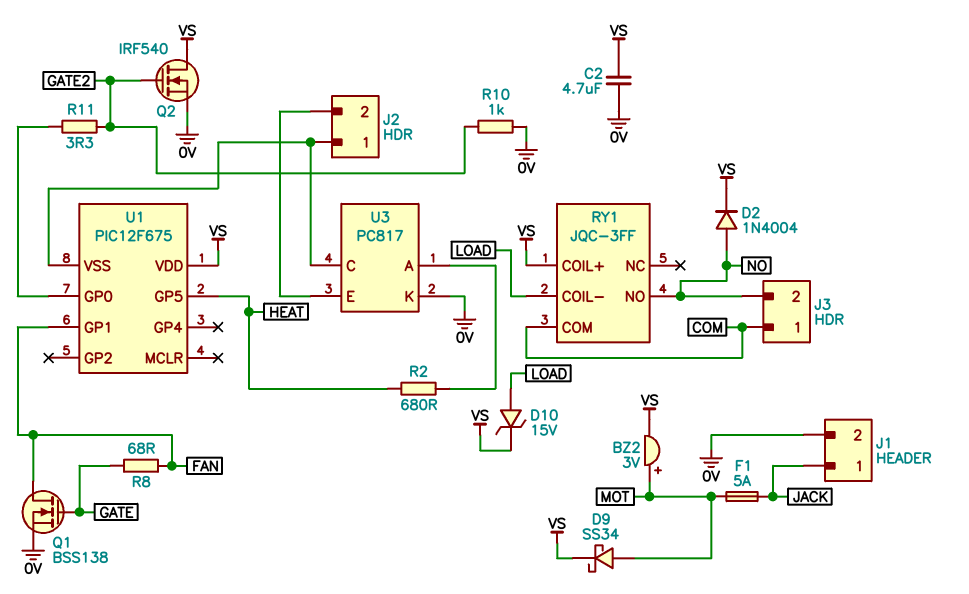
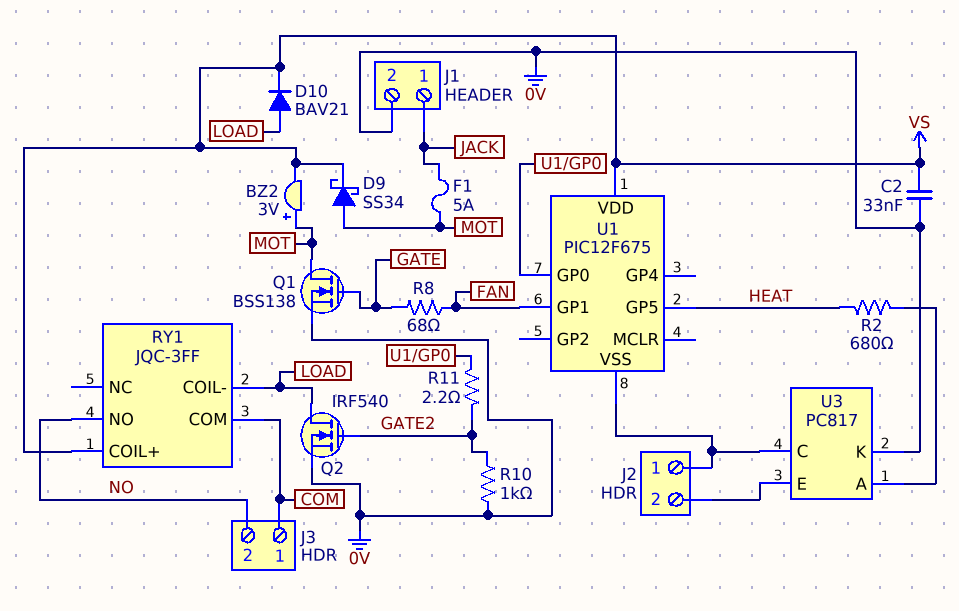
C2: 4.7uF (0V, VS) -> 33nF (0V, VS)
D2: diode 1N4004 (A NO, K VS) -> none
D10: zener 15V (A LOAD, K VS) -> diode BAV21 (A LOAD, K VS)
Q1: NMOS BSS138 (G GATE, D FAN, S 0V) -> NMOS BSS138 (G GATE, D MOT, S 0V)
Q2: NMOS IRF540 (G GATE2, D VS, S 0V) -> NMOS IRF540 (G GATE2, D LOAD, S 0V)
R11: 3.3 (GATE2, U1/GP0) -> 2.2 (GATE2, U1/GP0)

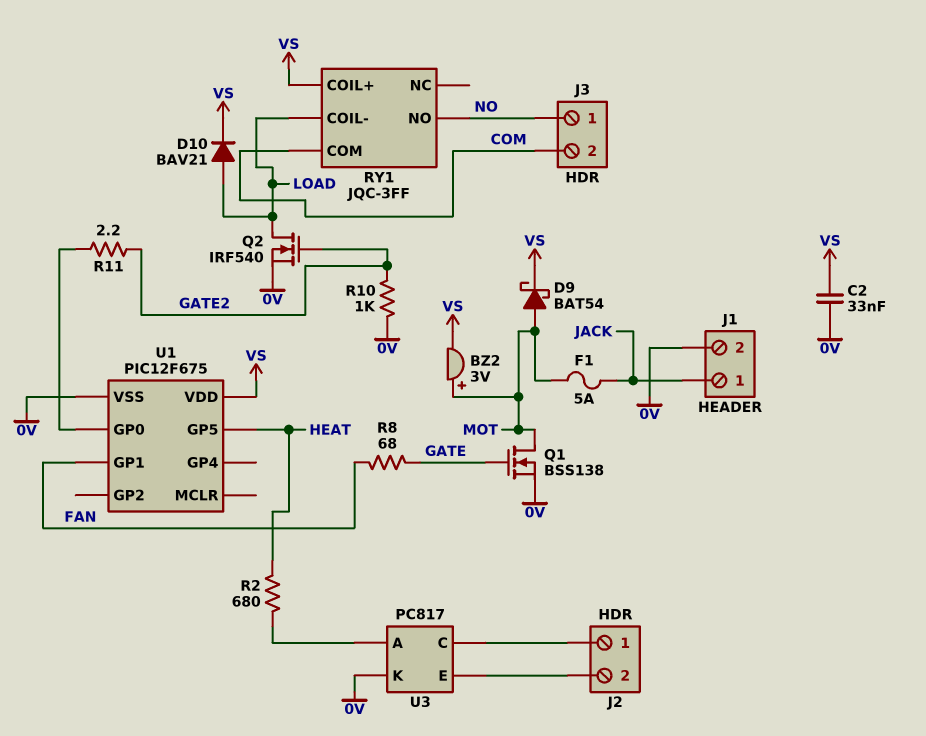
D9: schottky SS34 (A MOT, K VS) -> schottky BAT54 (A MOT, K VS)
J3 pin 1: COM -> NO
J3 pin 2: NO -> COM
U1 pin VSS: J2/1 -> 0V

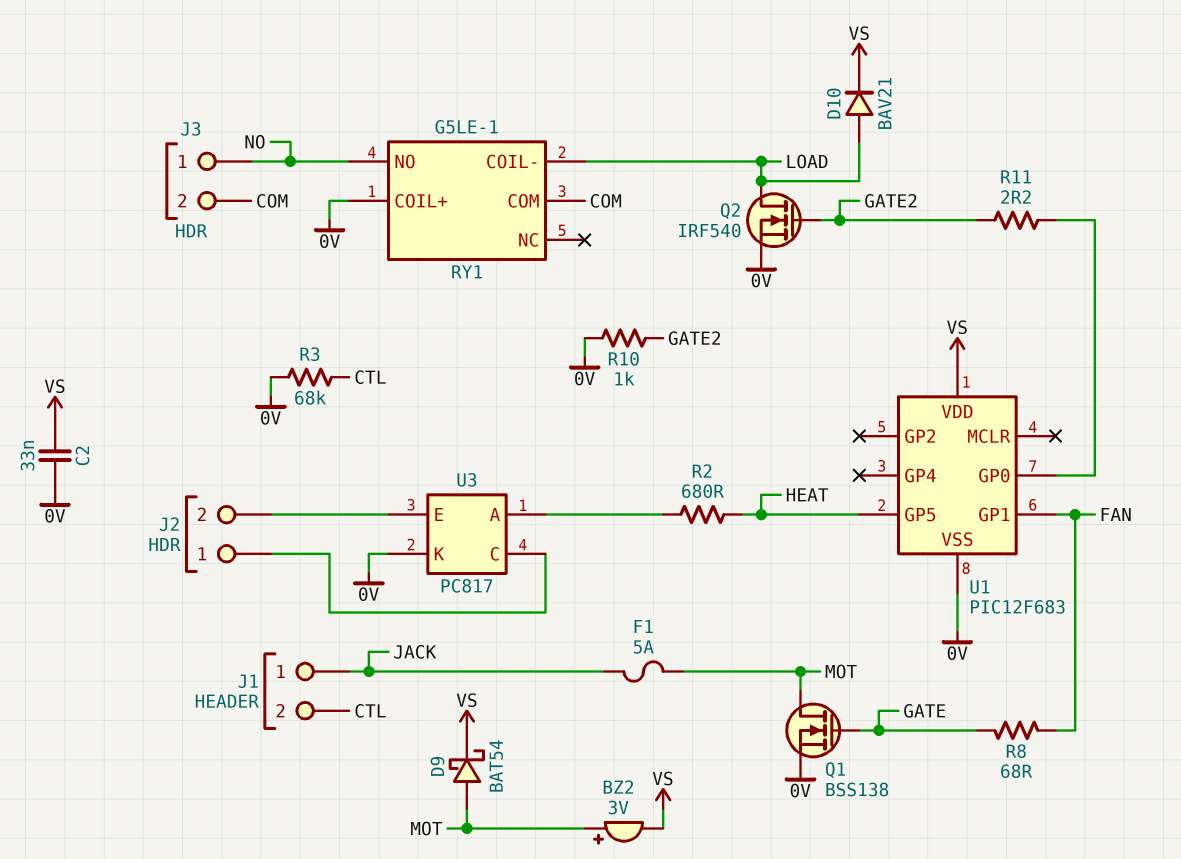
J1 pin 2: 0V -> CTL
R3: none -> 68k (0V, CTL)
RY1: JQC-3FF -> G5LE-1
RY1 pin COIL+: VS -> 0V
U1: PIC12F675 -> PIC12F683

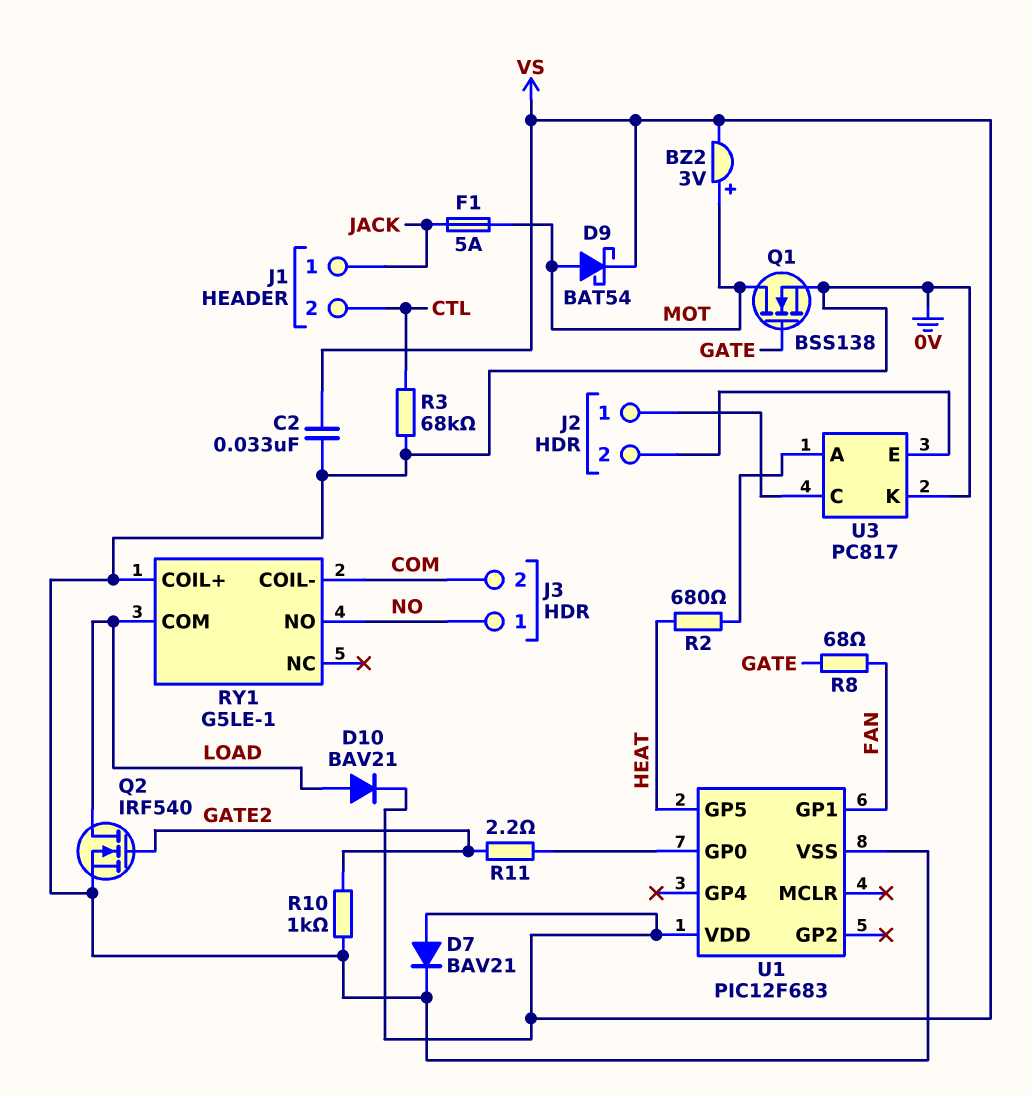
D7: none -> diode BAV21 (A VS, K 0V)
RY1 pin COIL-: LOAD -> COM
RY1 pin COM: COM -> LOAD

